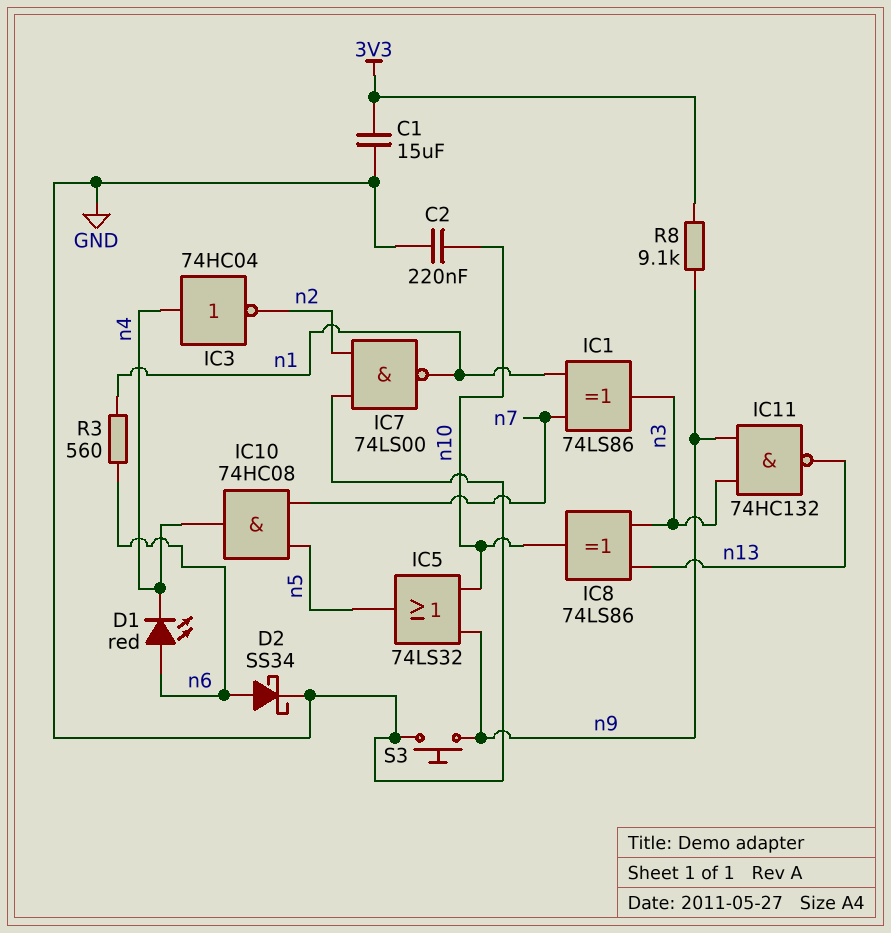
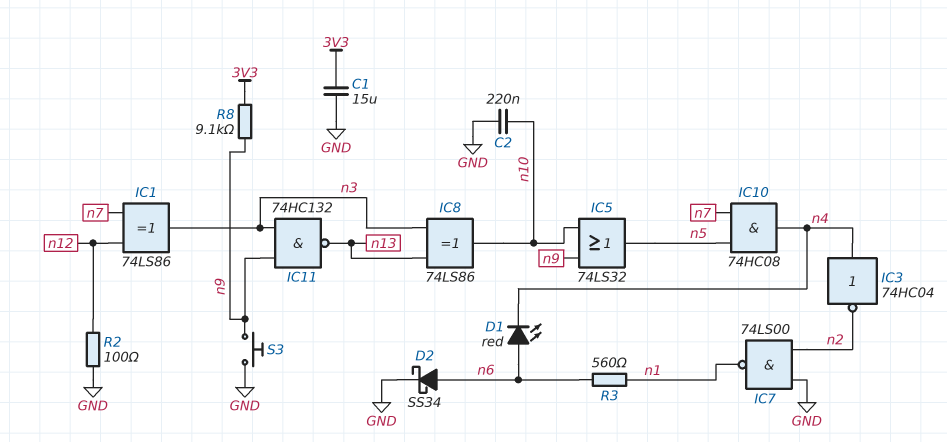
IC1: XOR 74LS86 (in n1, in n7, out n3) -> XOR 74LS86 (in n7, in n12, out n3)
R2: none -> 100 (GND, n12)

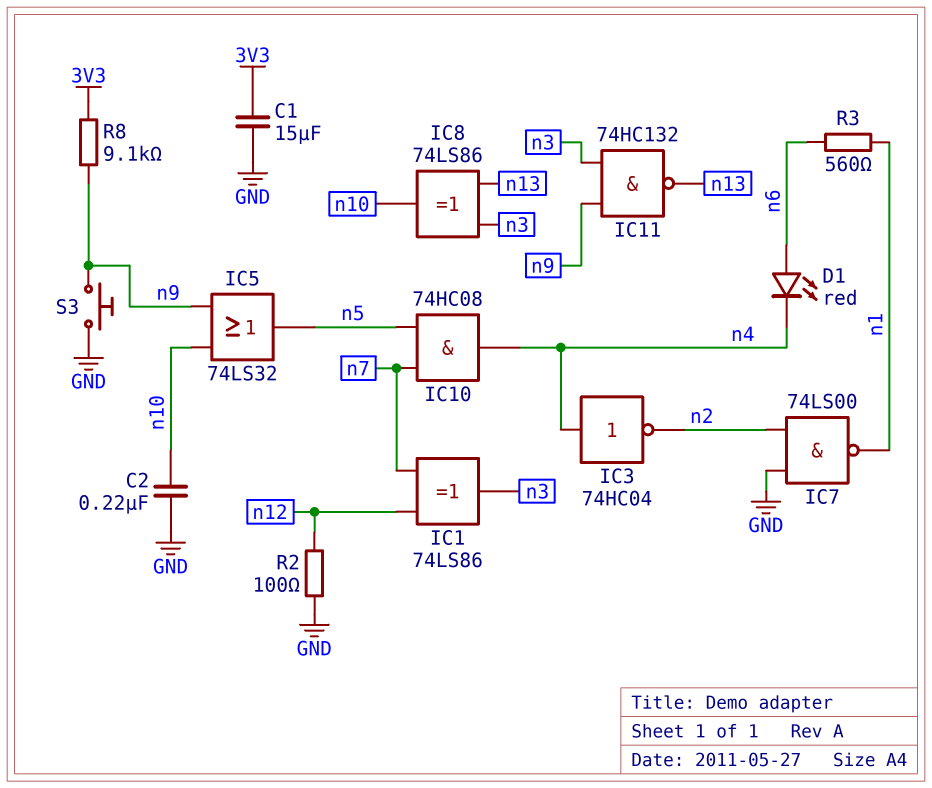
D2: schottky SS34 (A n6, K GND) -> none

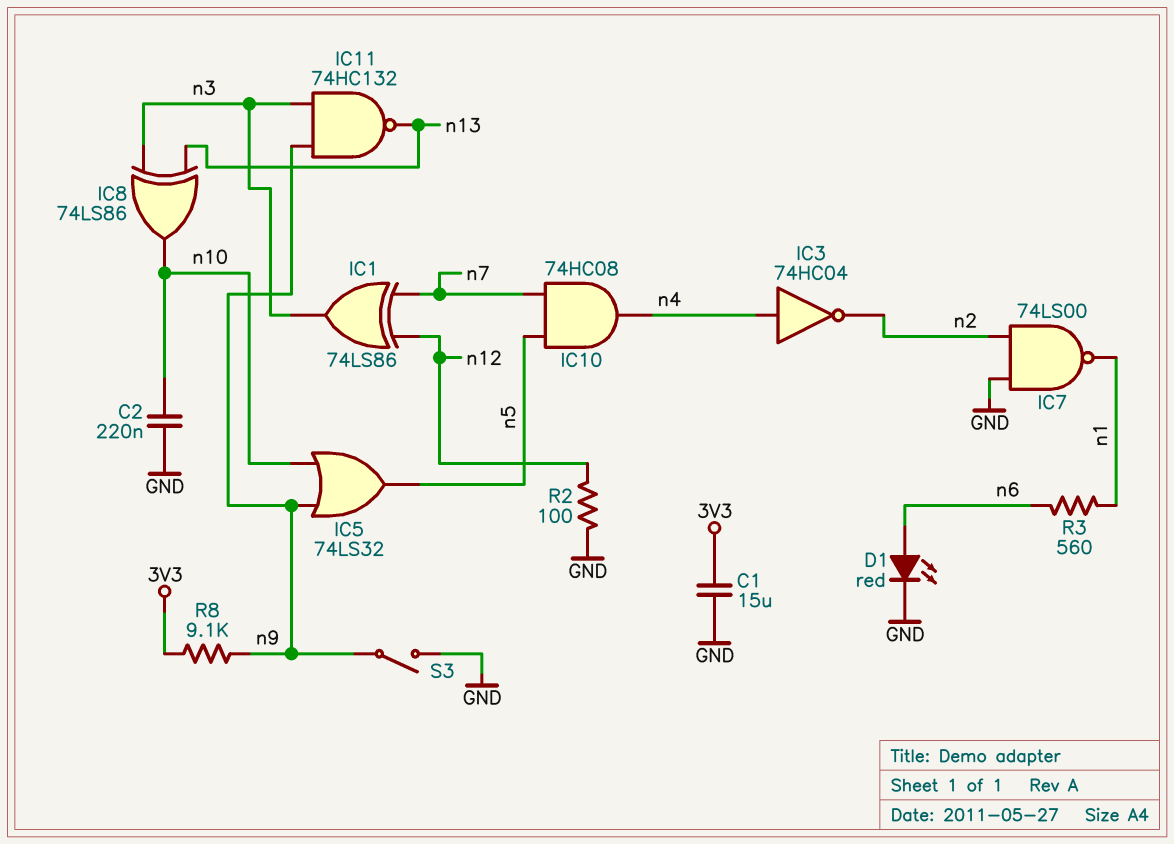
D1: LED red (A n6, K n4) -> LED red (A n6, K GND)
S3: button (GND, n9) -> switch (GND, n9)

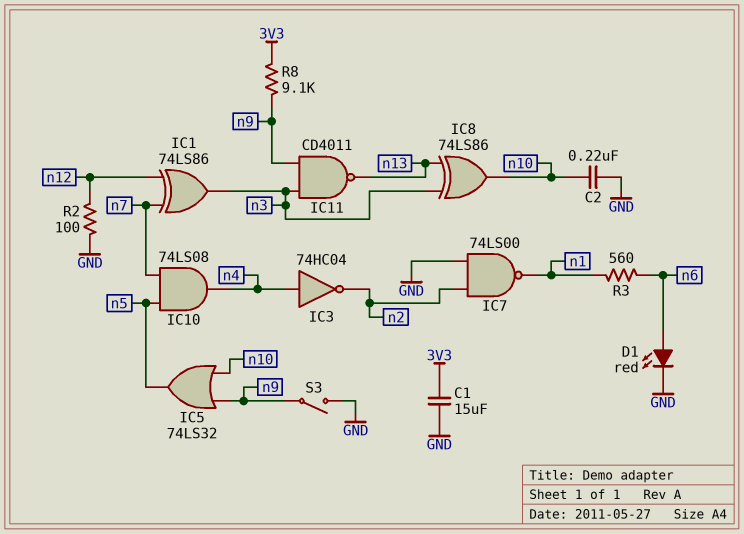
IC10: AND 74HC08 (in n5, in n7, out n4) -> AND 74LS08 (in n5, in n7, out n4)
IC11: NAND 74HC132 (in n3, in n9, out n13) -> NAND CD4011 (in n3, in n9, out n13)

